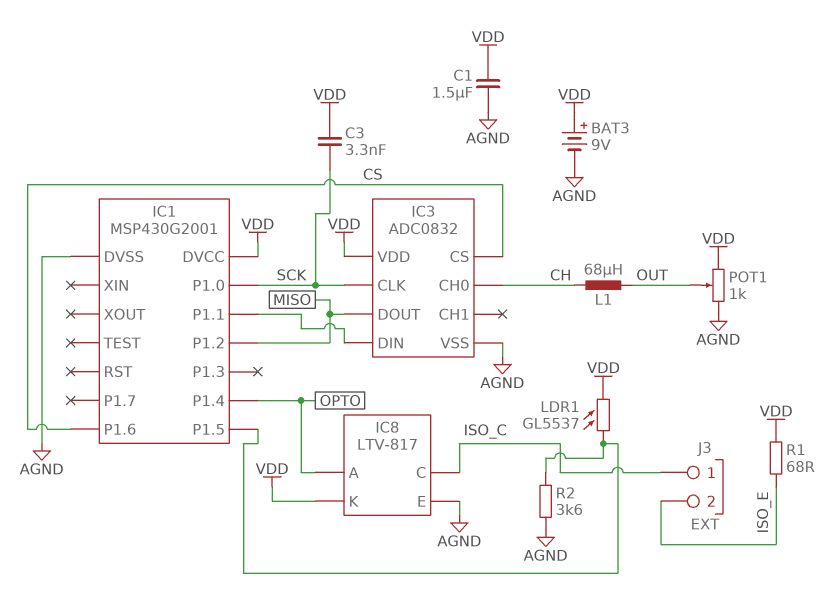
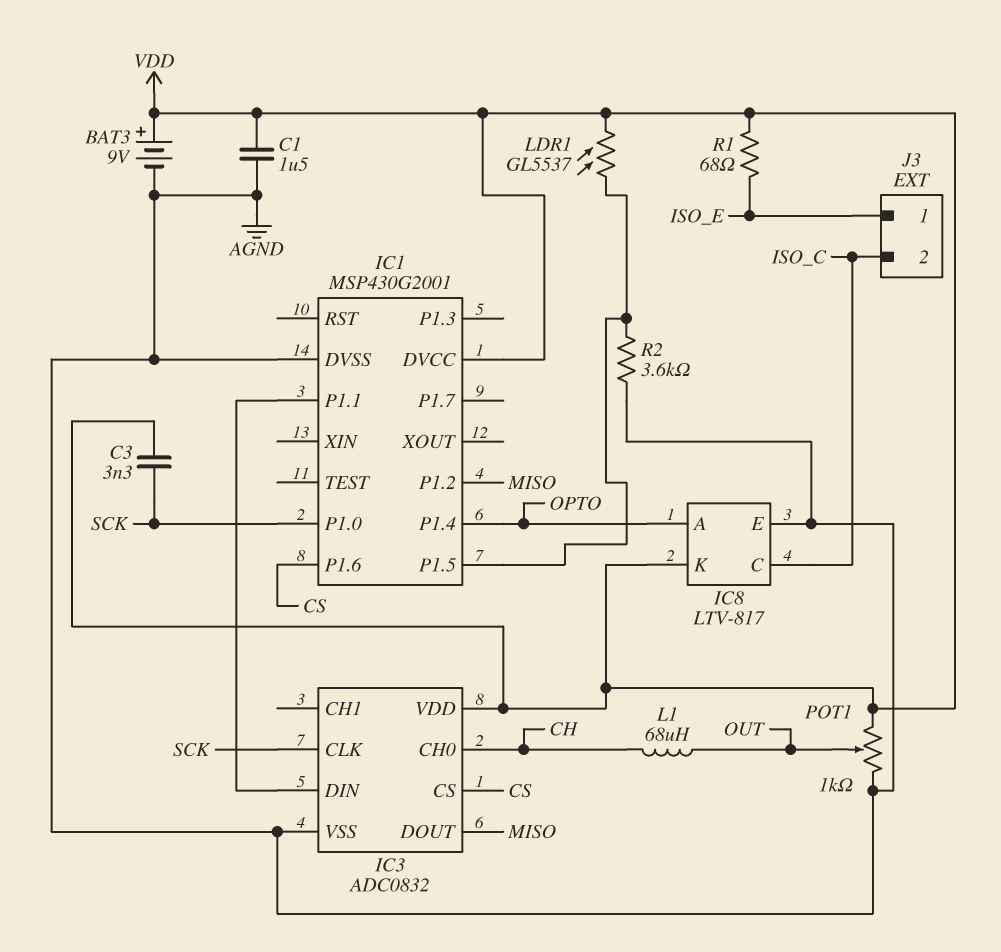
J3 pin 1: ISO_C -> ISO_E
J3 pin 2: ISO_E -> ISO_C

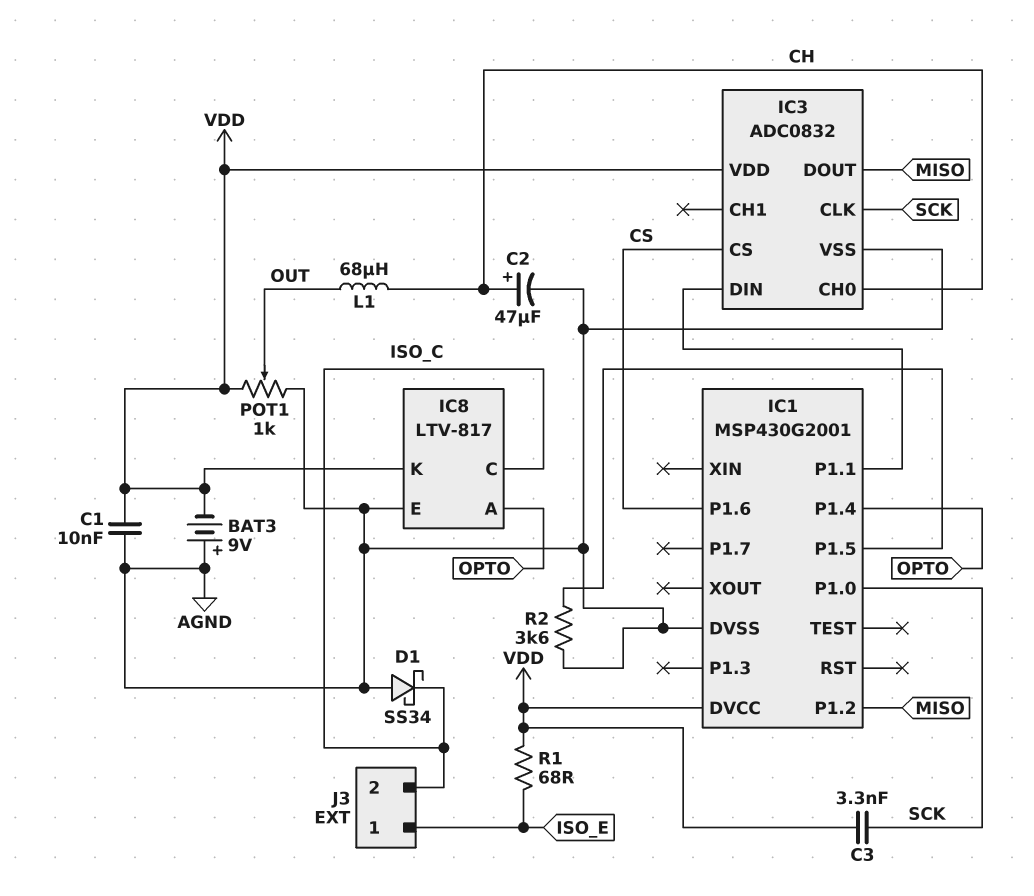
BAT3: 9V (plus VDD, minus AGND) -> 9V (plus AGND, minus VDD)
C1: 1.5uF (AGND, VDD) -> 10nF (AGND, VDD)
C2: none -> 47uF (plus CH, minus AGND)
D1: none -> schottky SS34 (A AGND, K ISO_C)
LDR1: GL5537 (IC1/P1.5, VDD) -> none

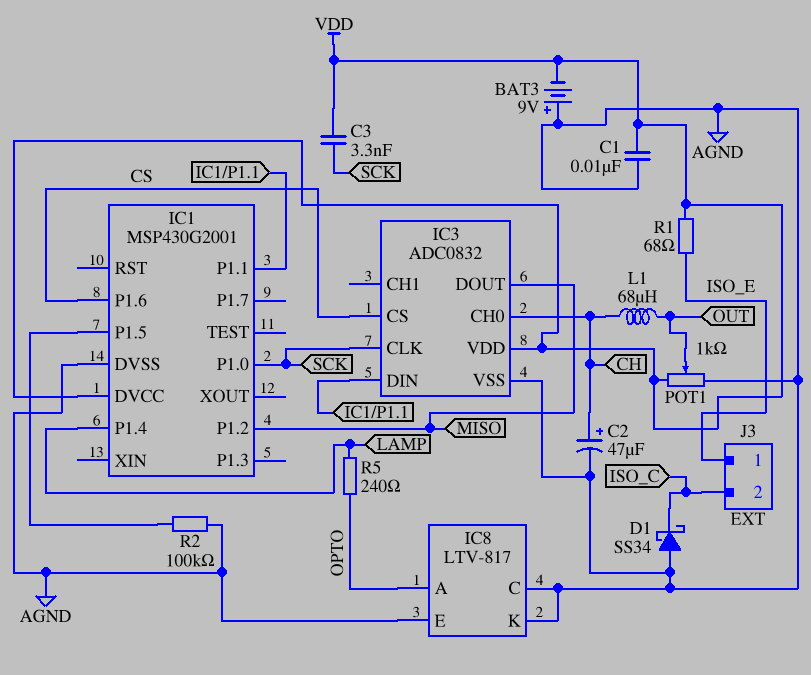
IC1 pin P1.4: OPTO -> LAMP
IC8 pin C: ISO_C -> AGND
IC8 pin K: VDD -> AGND
R2: 3.6k (AGND, IC1/P1.5) -> 100k (AGND, IC1/P1.5)
R5: none -> 240 (LAMP, OPTO)

